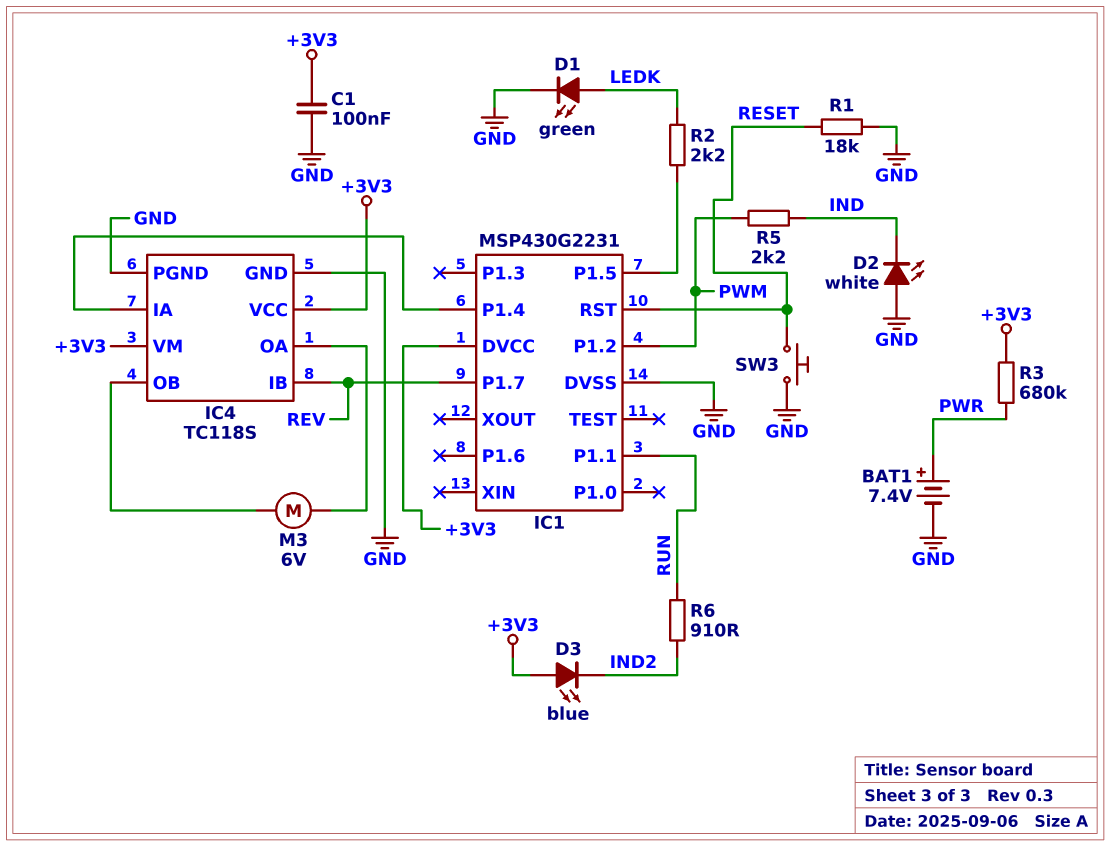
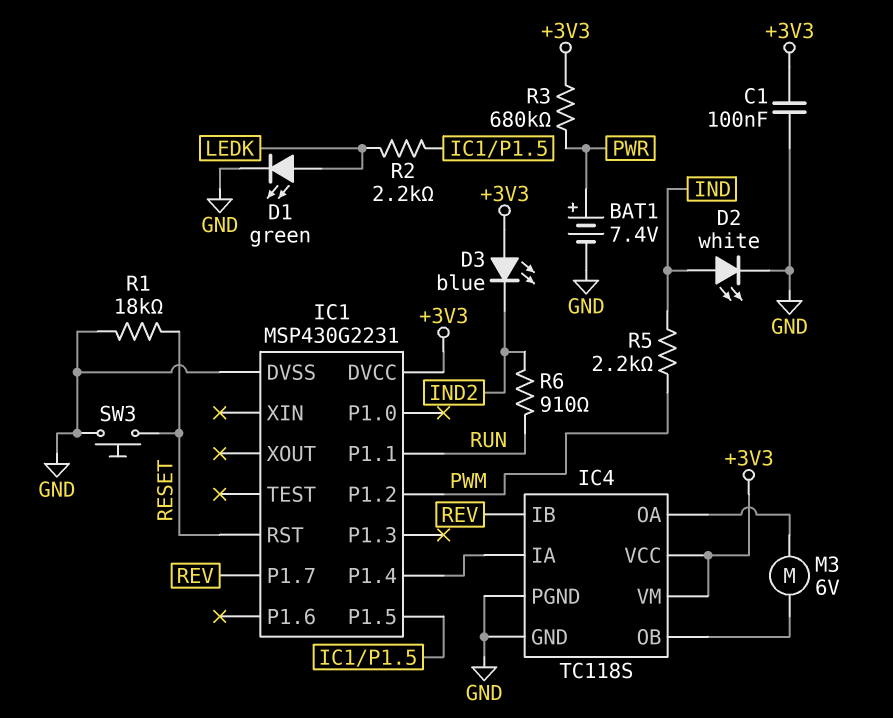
D2: LED white (A GND, K IND) -> LED white (A IND, K GND)

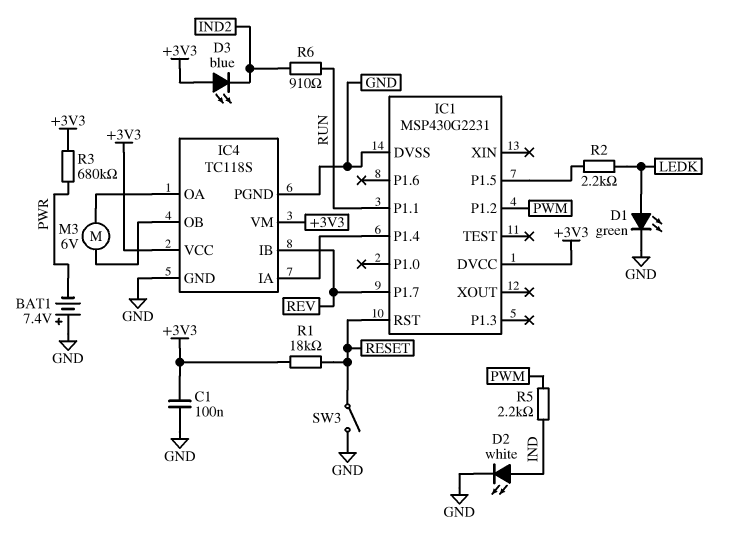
BAT1: 7.4V (plus PWR, minus GND) -> 7.4V (plus GND, minus PWR)
R1: 18k (GND, RESET) -> 18k (+3V3, RESET)
SW3: button (GND, RESET) -> switch (GND, RESET)

